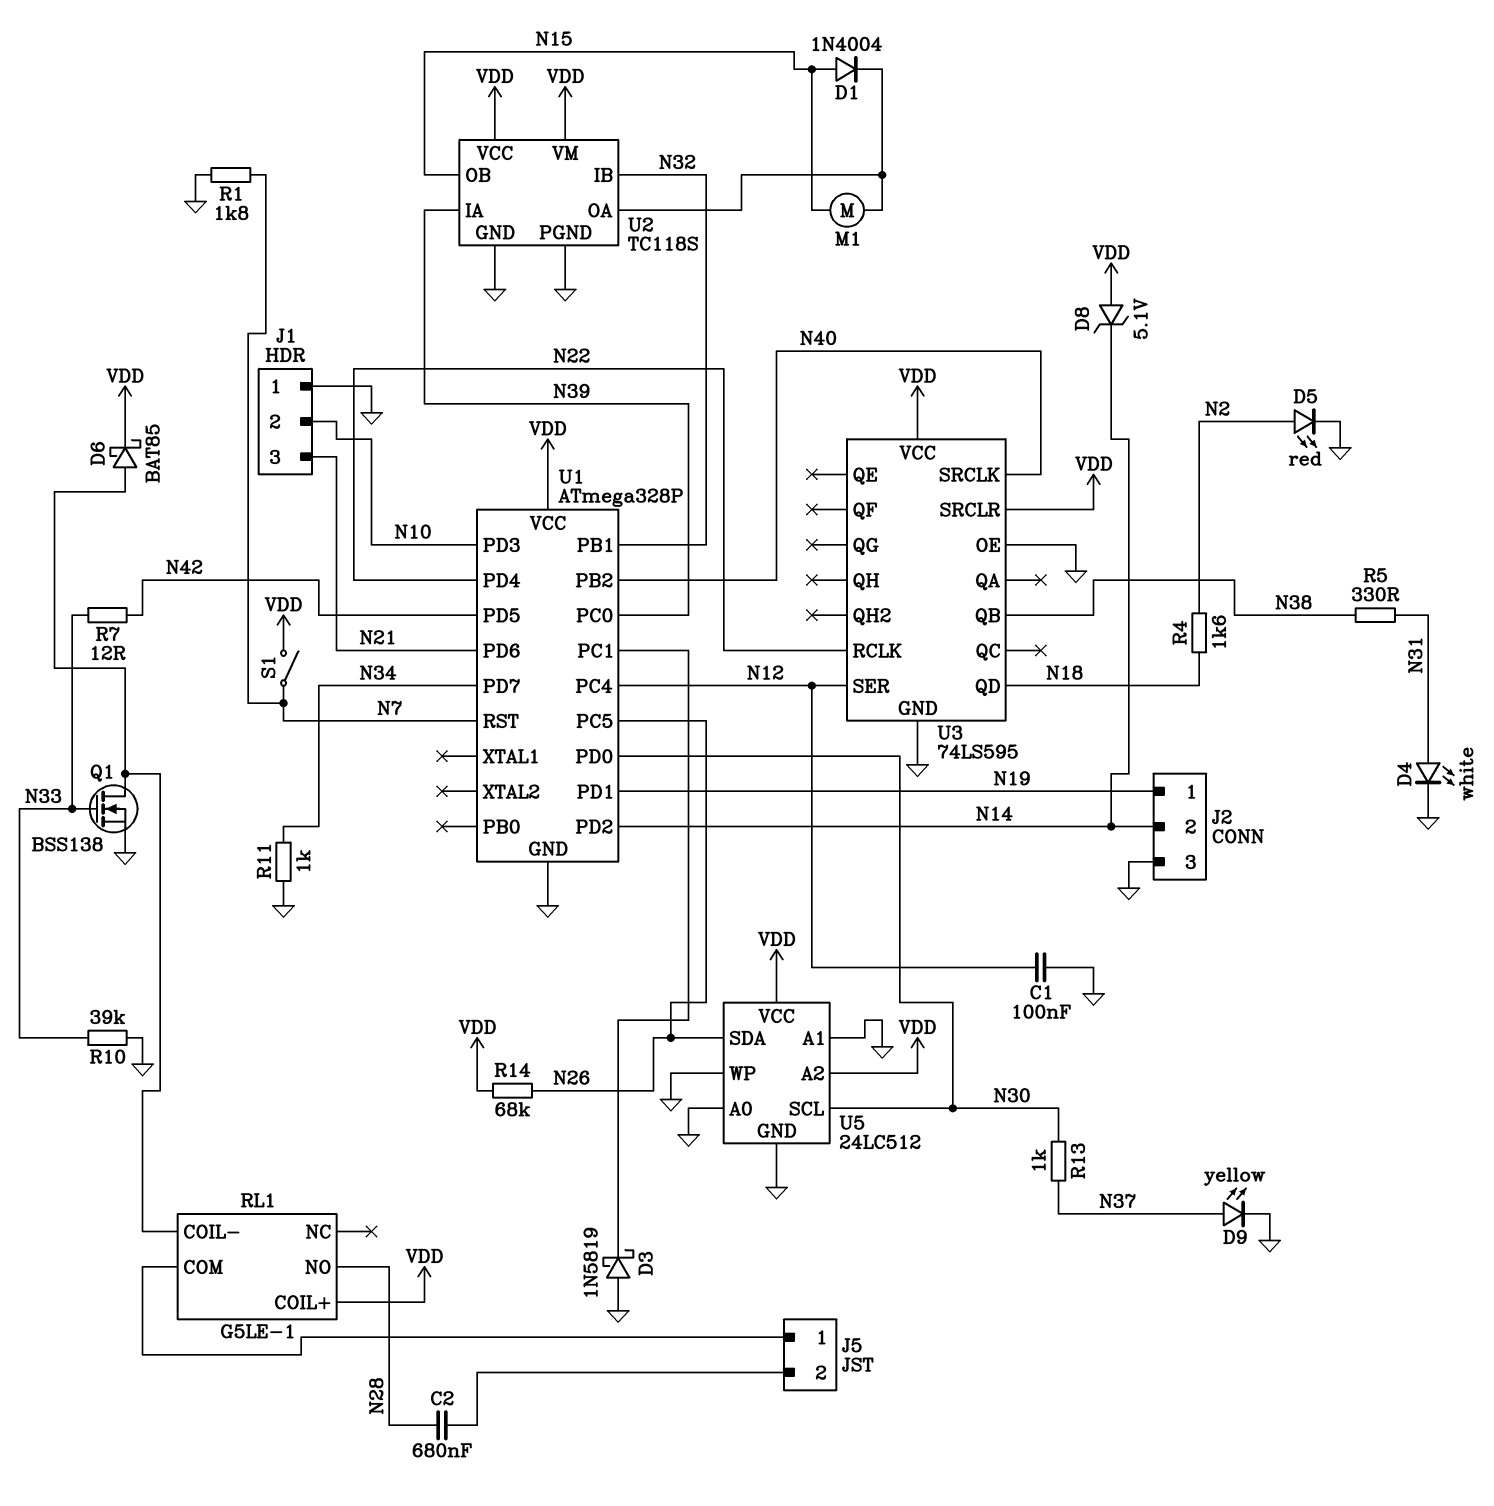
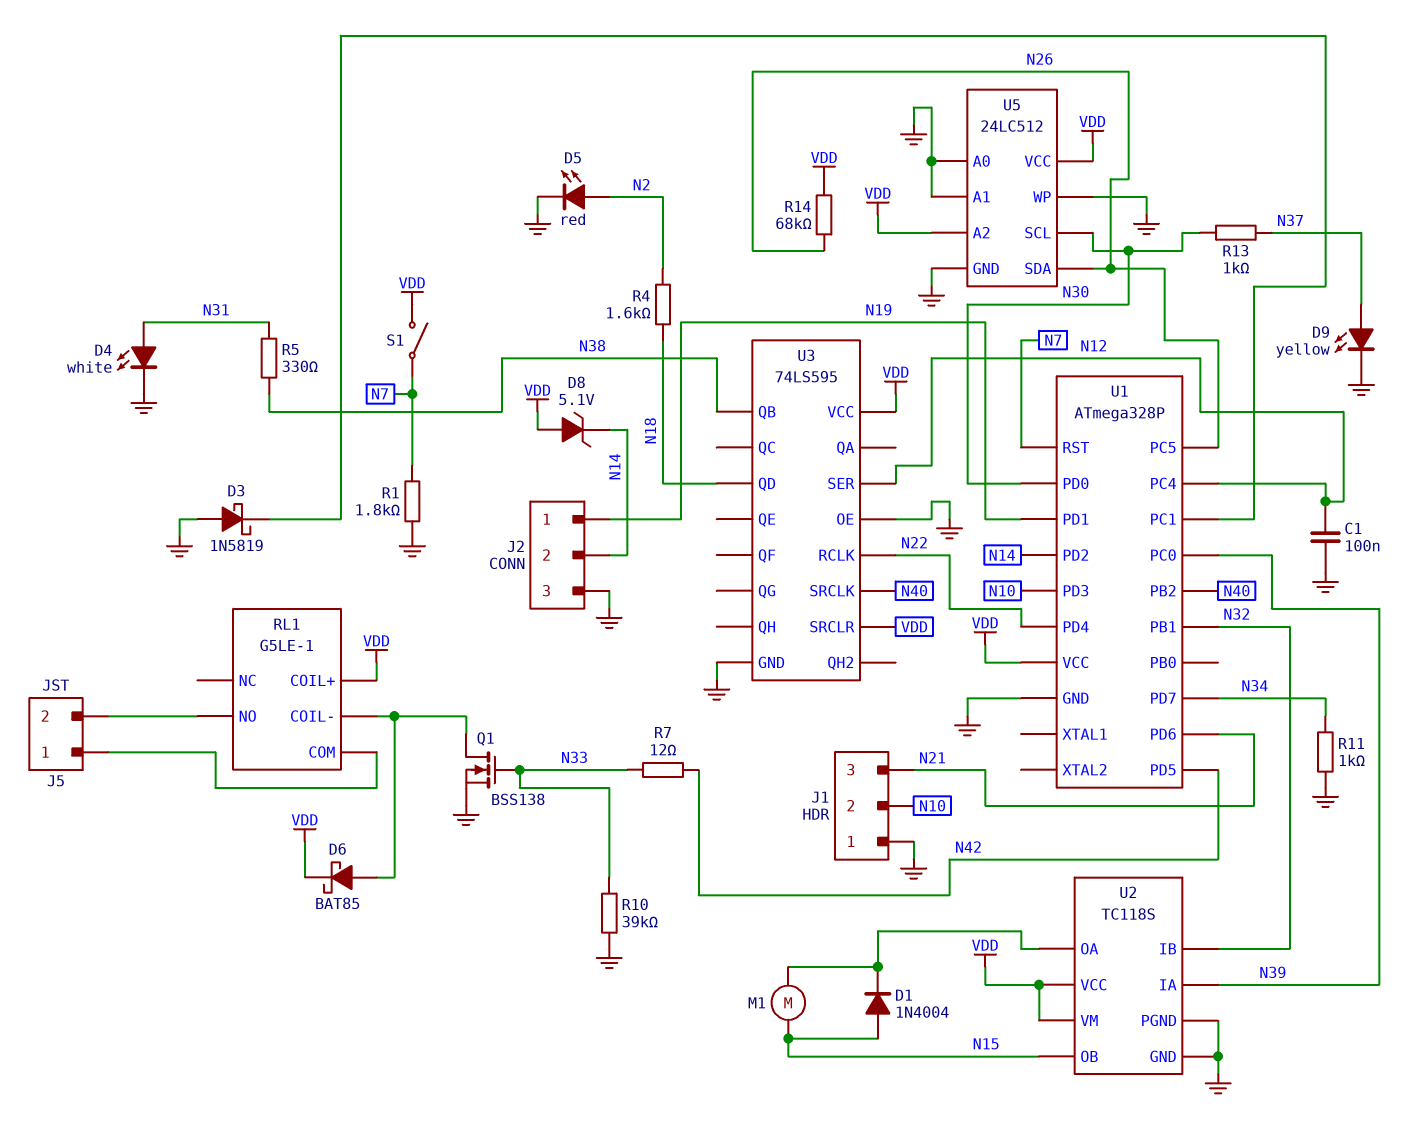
C2: 680nF (J5/2, N28) -> none
RL1 pin NO: N28 -> J5/2

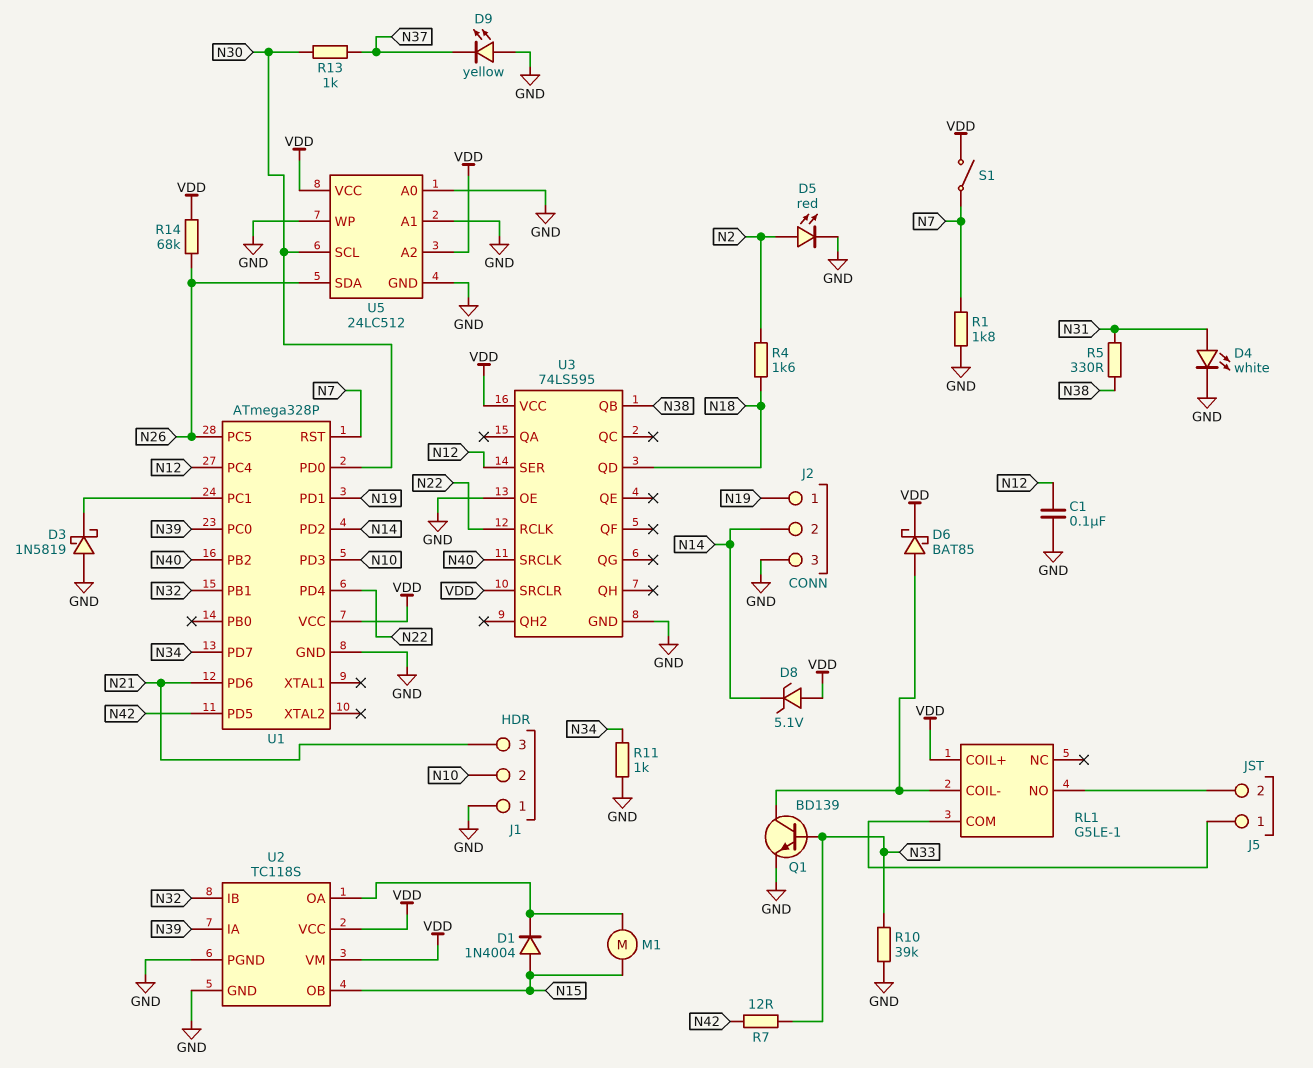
D9: LED yellow (A N37, K GND) -> LED yellow (A GND, K N37)
Q1: NMOS BSS138 (G N33, D RL1/COIL-, S GND) -> NPN BD139 (B N33, C RL1/COIL-, E GND)

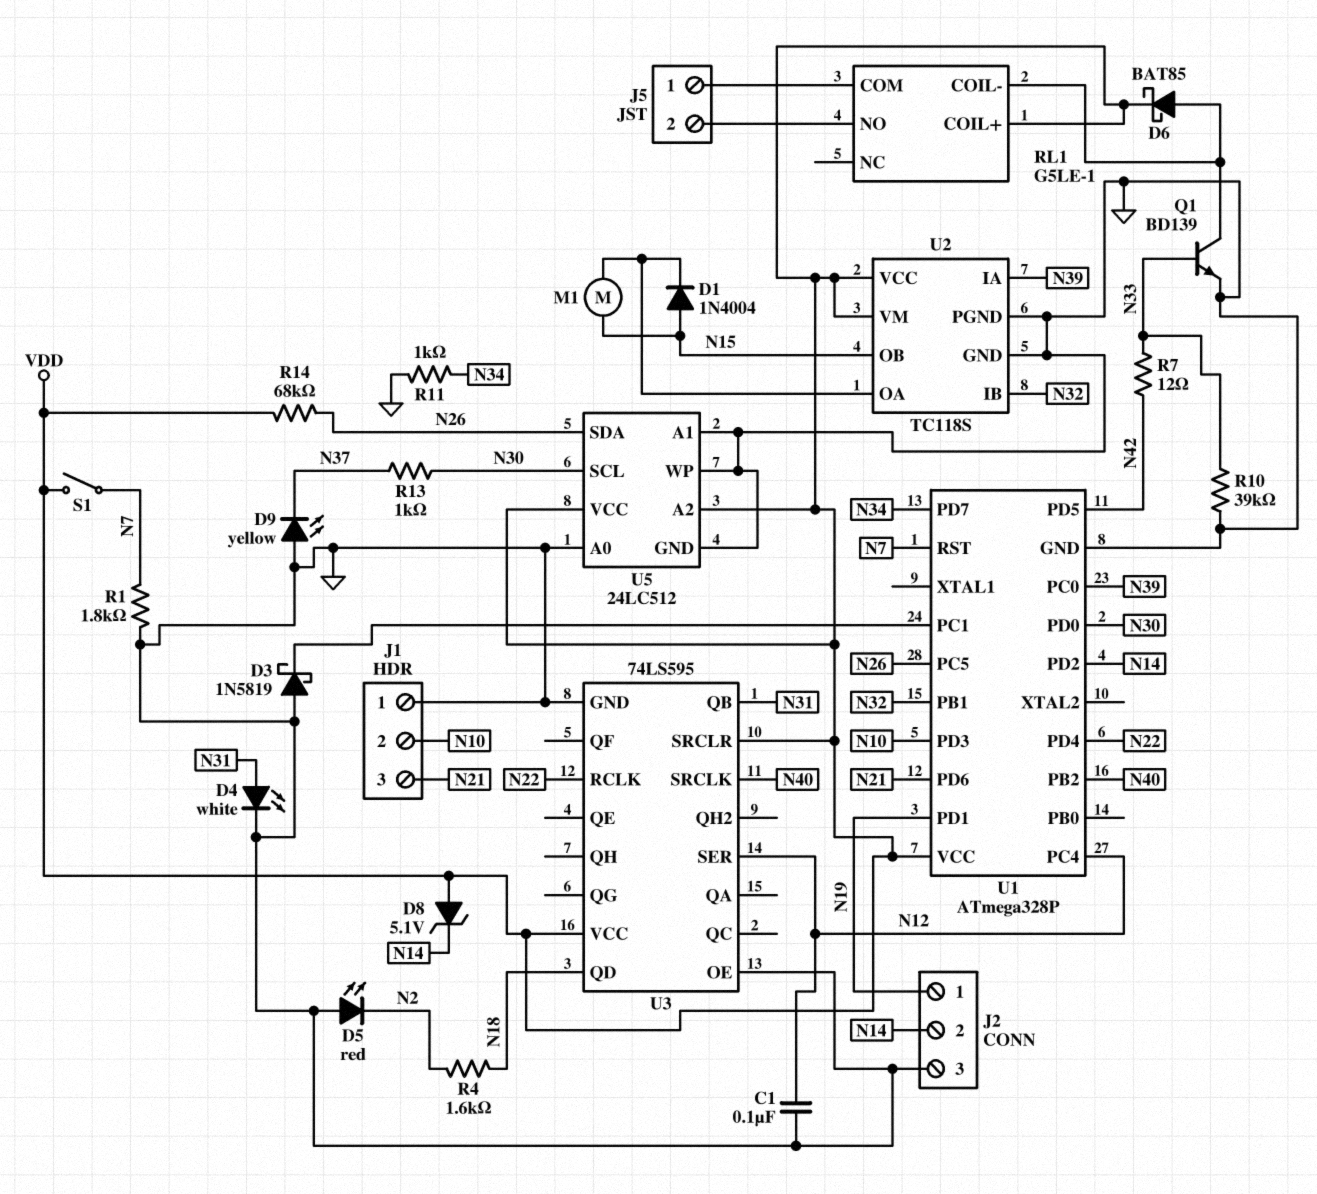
D5: LED red (A N2, K GND) -> LED red (A GND, K N2)
R5: 330 (N31, N38) -> none
U3 pin QB: N38 -> N31

